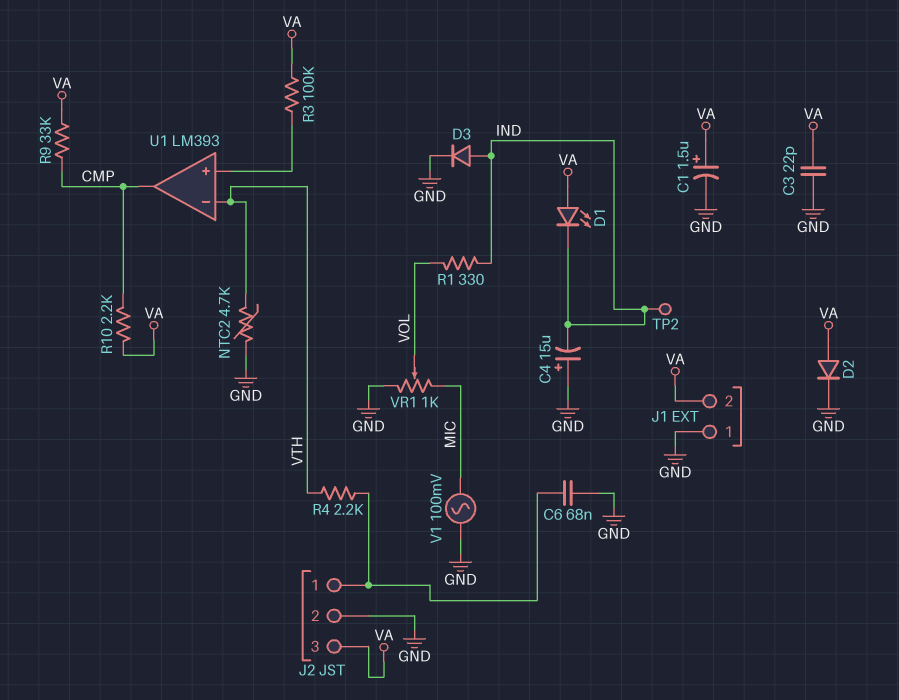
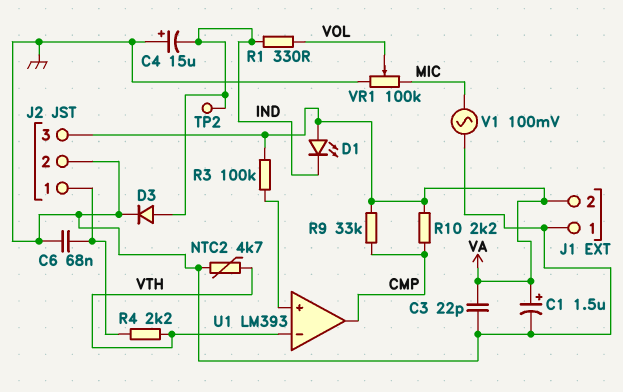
D2: diode (A VA, K GND) -> none
VR1: 1k (GND, MIC, wiper VOL) -> 100k (GND, MIC, wiper VOL)

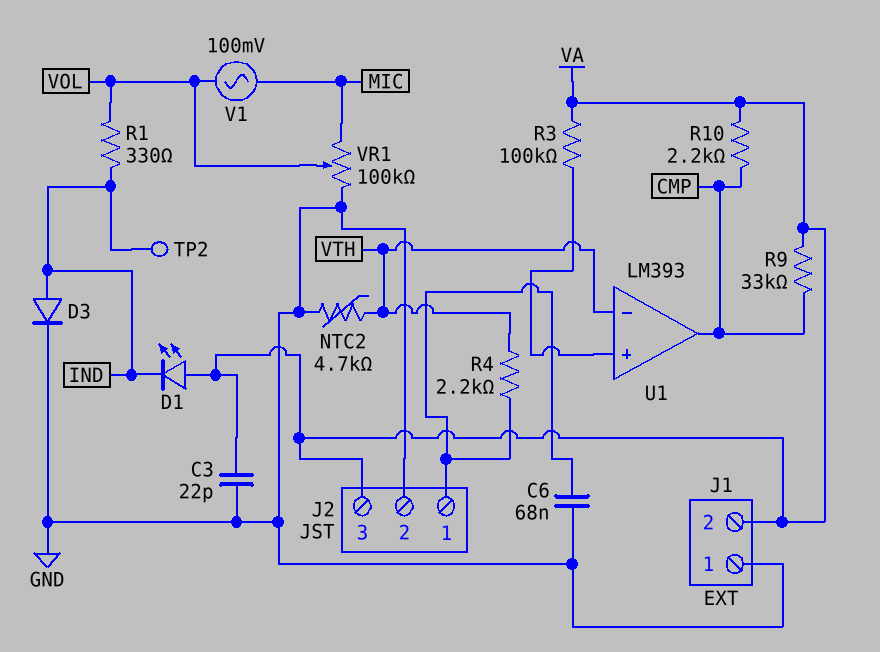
C1: 1.5uF (plus VA, minus GND) -> none
C4: 15uF (plus GND, minus IND) -> none
V1: AC 100mV (GND, MIC) -> AC 100mV (MIC, VOL)

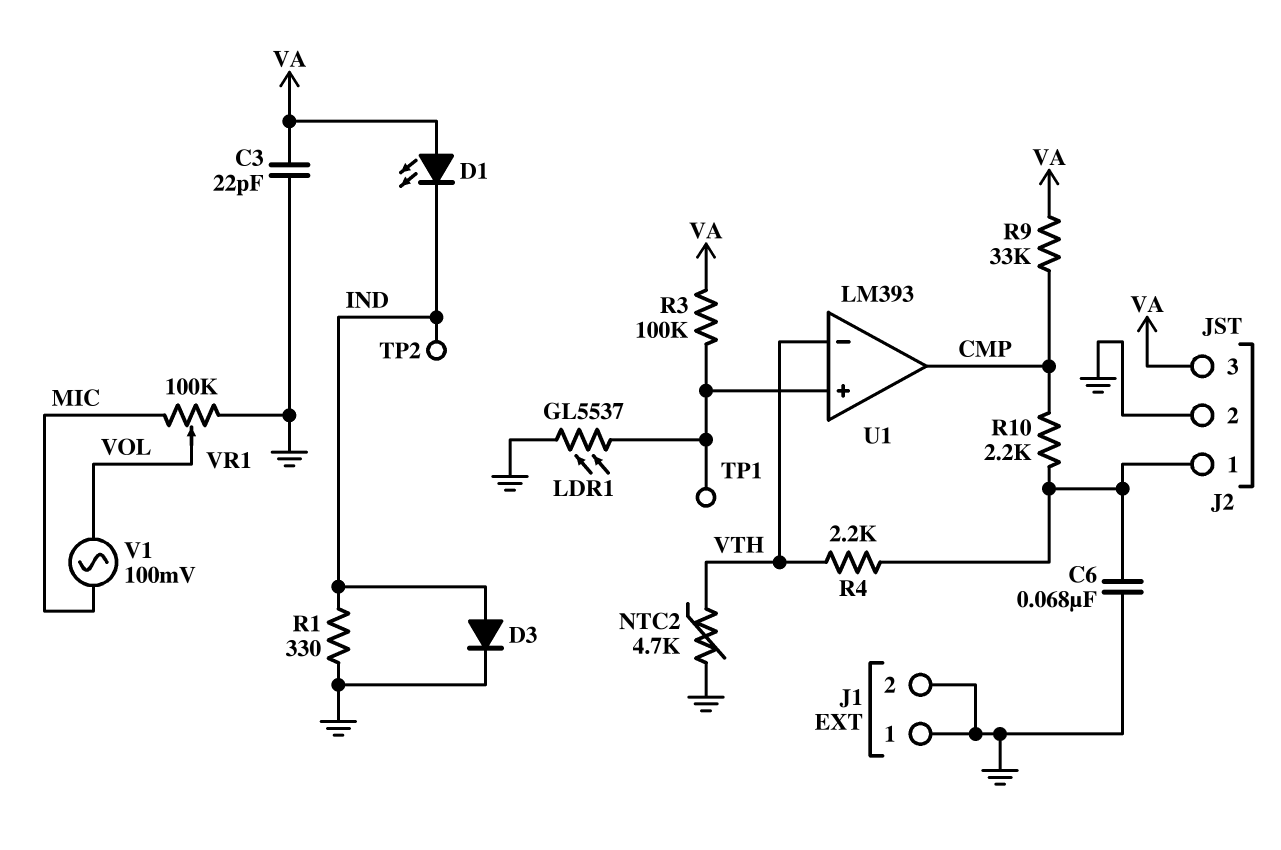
J1 pin 2: VA -> GND
LDR1: none -> GL5537 (GND, U1/in+)
R1: 330 (IND, VOL) -> 330 (GND, IND)
R10: 2.2k (CMP, VA) -> 2.2k (CMP, J2/1)
TP1: none -> test point (U1/in+)

